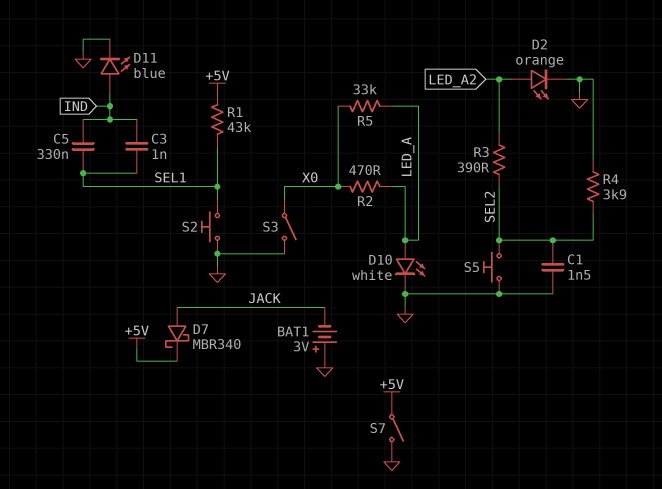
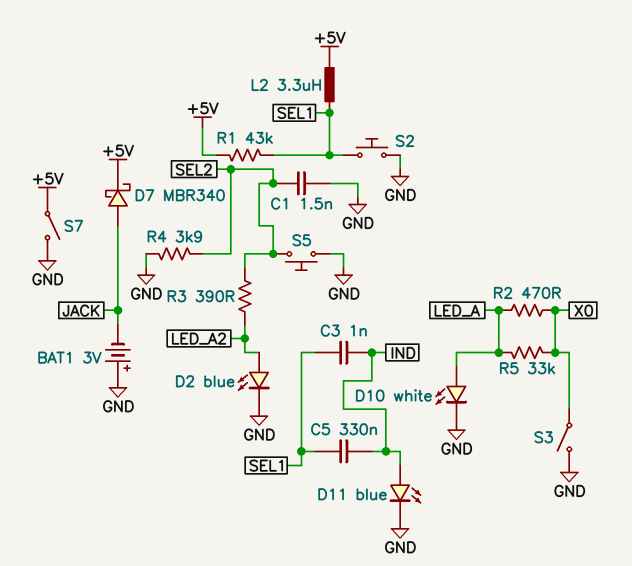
D2: LED orange (A LED_A2, K GND) -> LED blue (A LED_A2, K GND)
L2: none -> 3.3uH (+5V, SEL1)

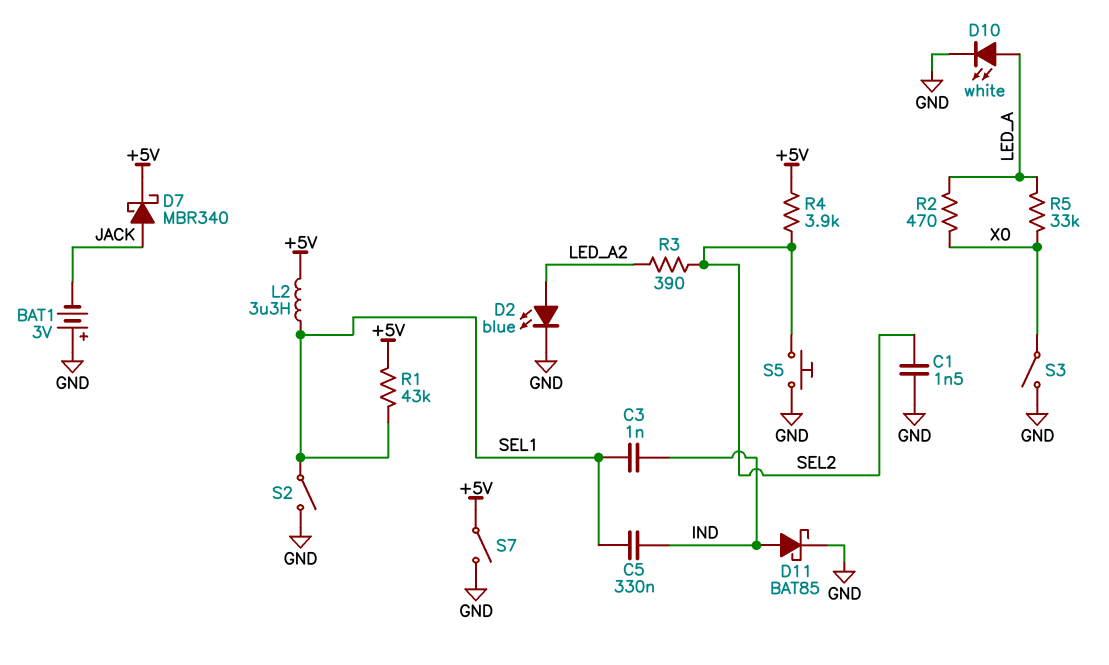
D11: LED blue (A IND, K GND) -> schottky BAT85 (A IND, K GND)
R4: 3.9k (GND, SEL2) -> 3.9k (+5V, SEL2)
S2: button (GND, SEL1) -> switch (GND, SEL1)

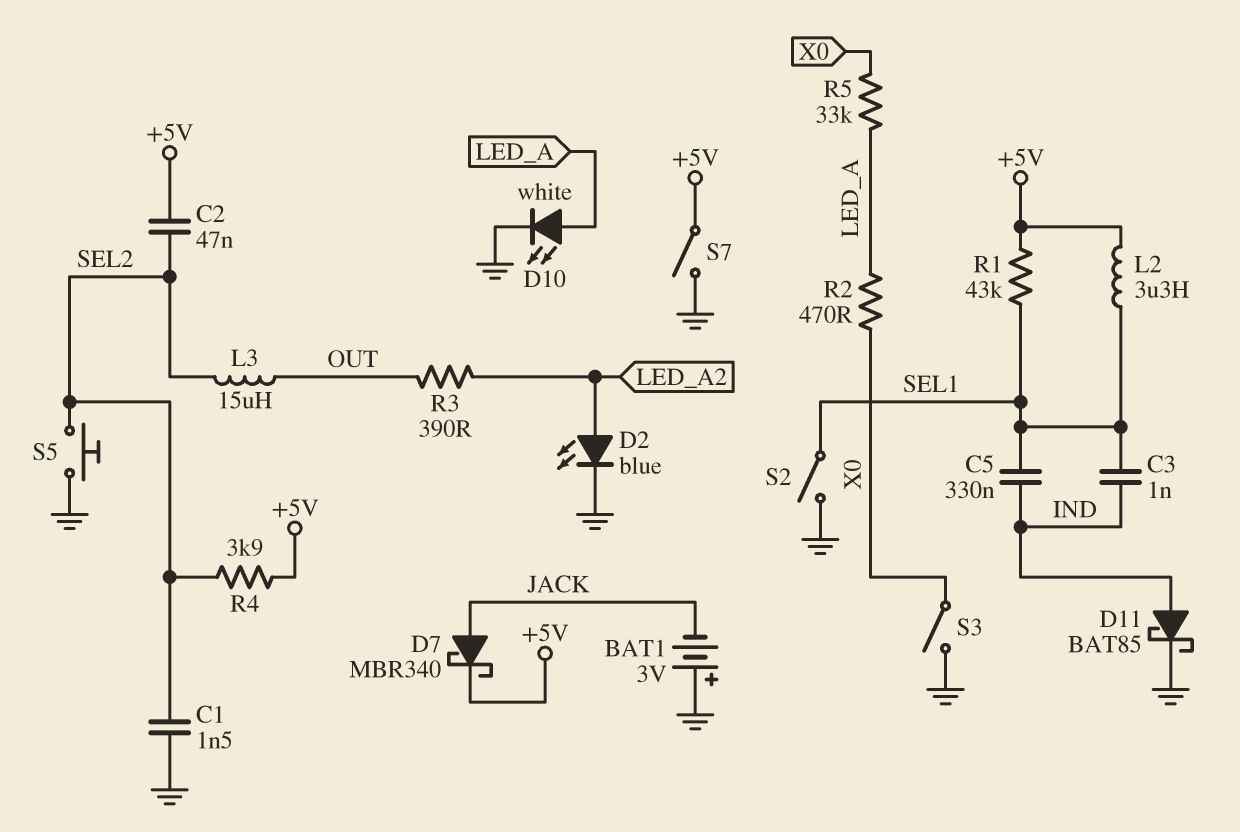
C2: none -> 47nF (+5V, SEL2)
L3: none -> 15uH (OUT, SEL2)
R3: 390 (LED_A2, SEL2) -> 390 (LED_A2, OUT)

